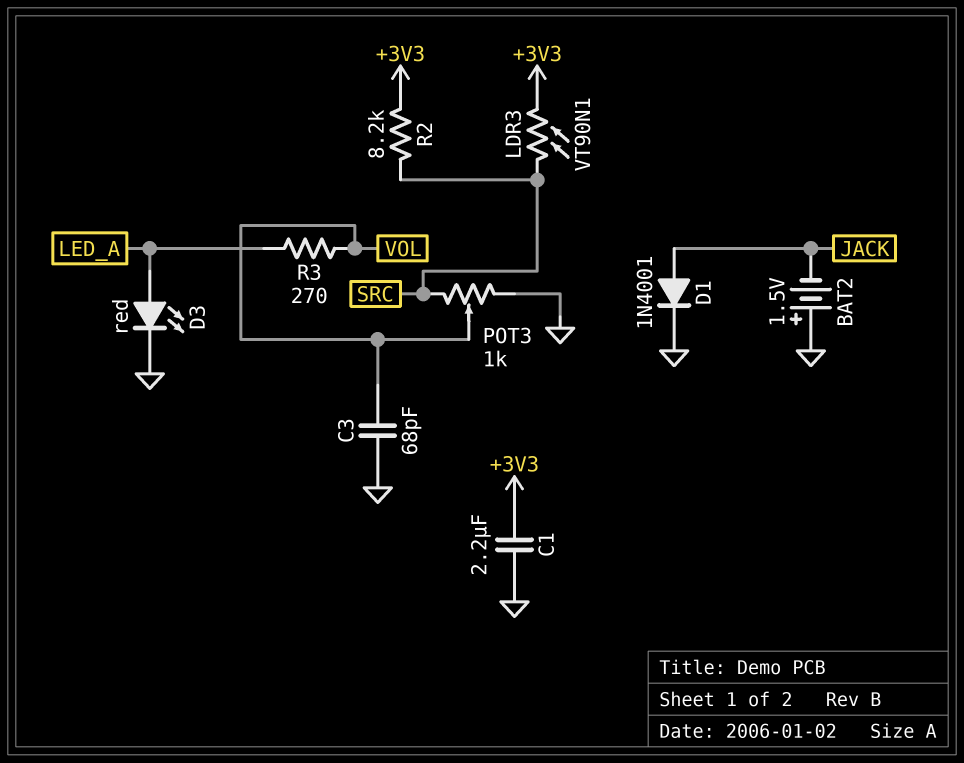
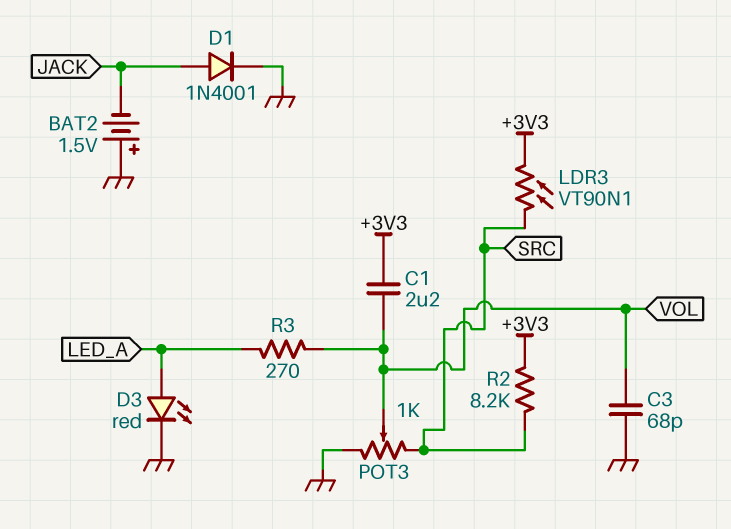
C1: 2.2uF (+3V3, GND) -> 2.2uF (+3V3, VOL)

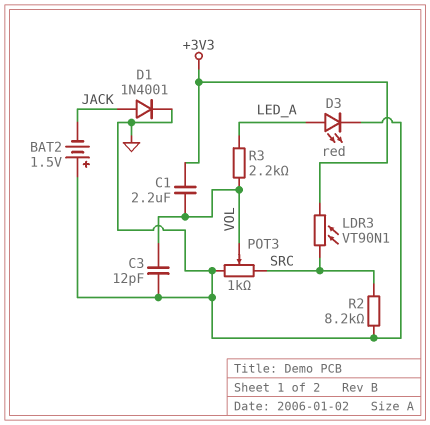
C3: 68pF (GND, VOL) -> 12pF (GND, VOL)
R2: 8.2k (+3V3, SRC) -> 8.2k (GND, SRC)
R3: 270 (LED_A, VOL) -> 2.2k (LED_A, VOL)

